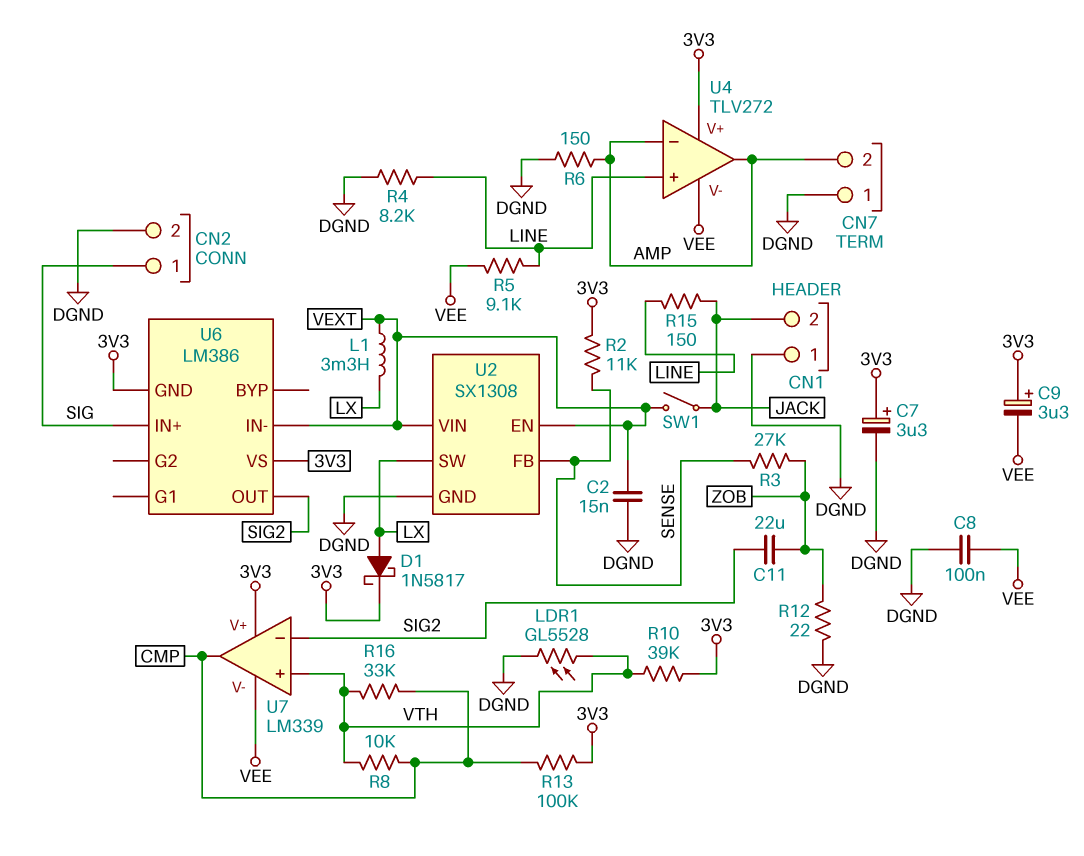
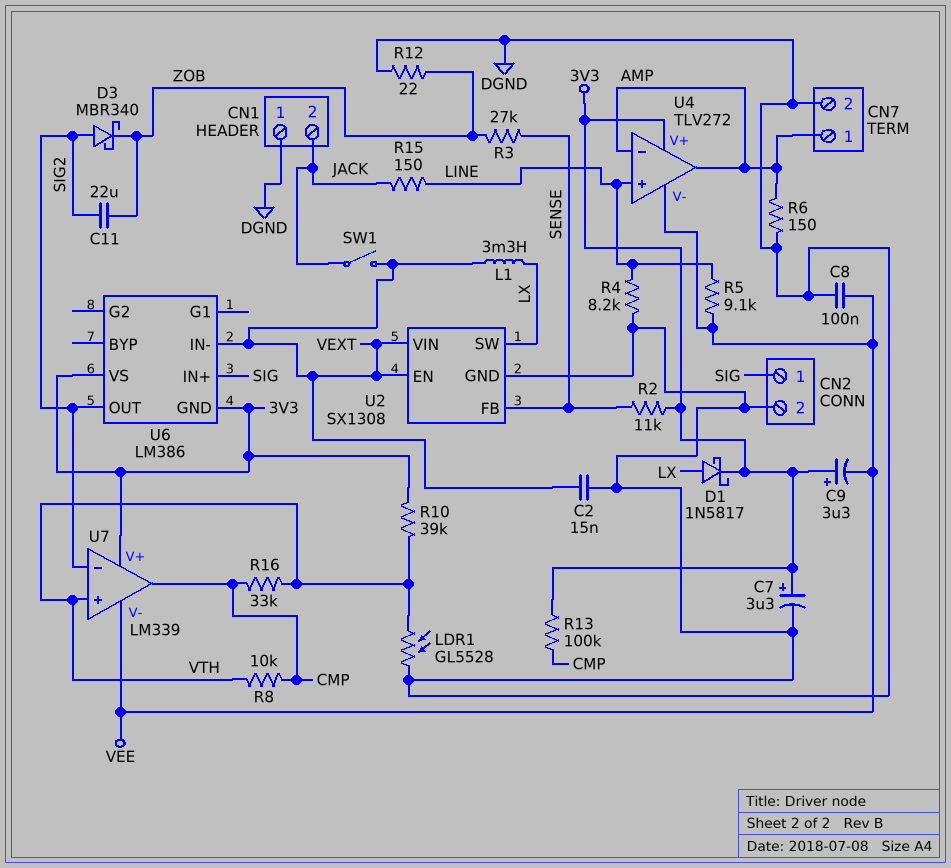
CN7 pin 1: DGND -> AMP
CN7 pin 2: AMP -> DGND
D3: none -> schottky MBR340 (A SIG2, K ZOB)

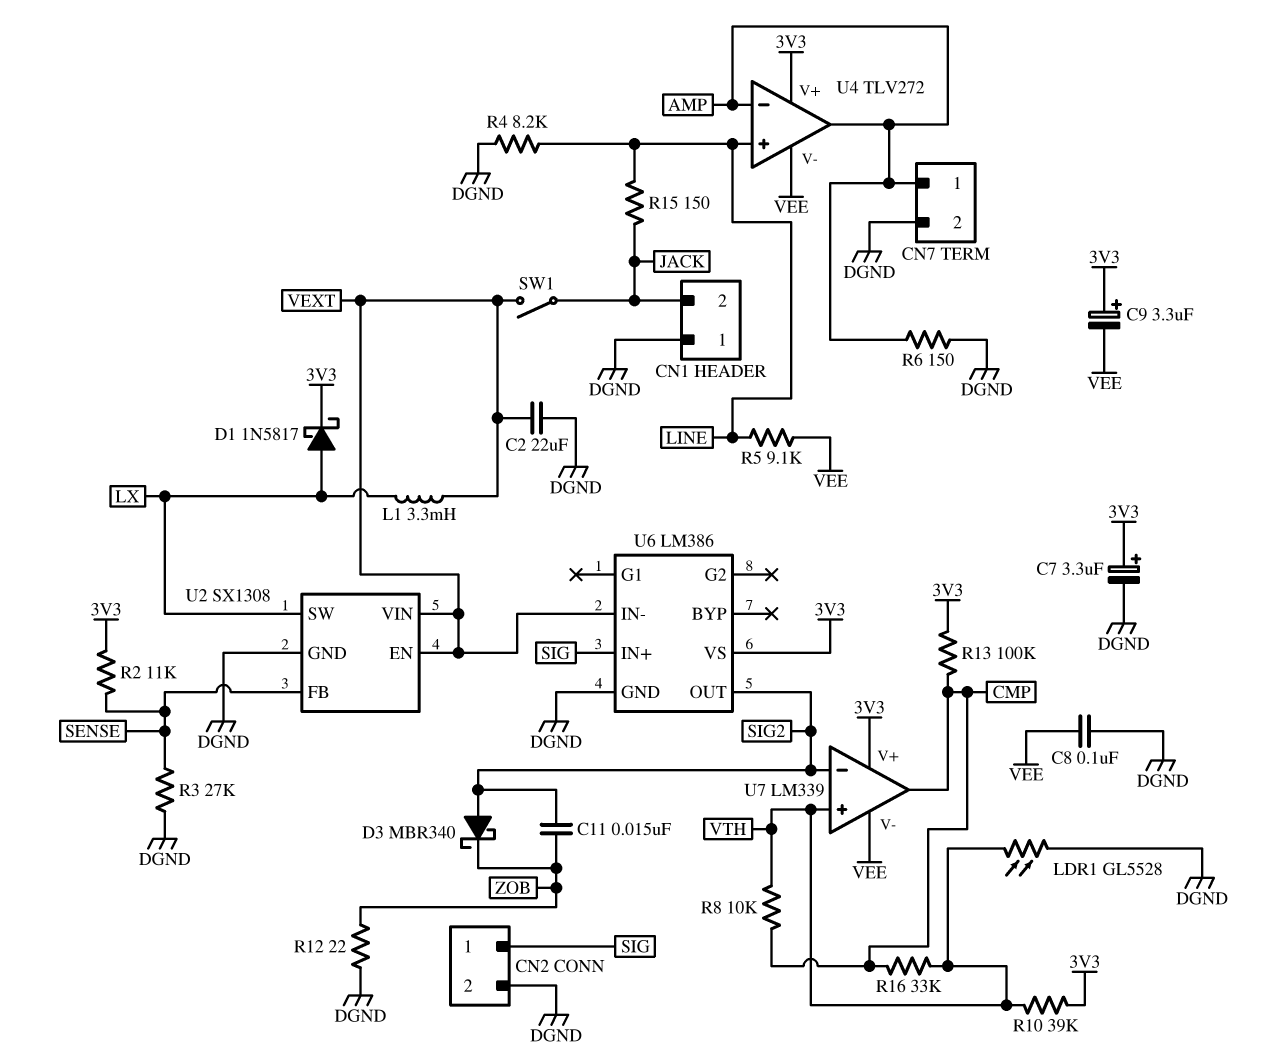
C2: 15nF (DGND, VEXT) -> 22uF (DGND, VEXT)
C11: 22uF (SIG2, ZOB) -> 15nF (SIG2, ZOB)
R3: 27k (SENSE, ZOB) -> 27k (DGND, SENSE)
U6 pin GND: 3V3 -> DGND

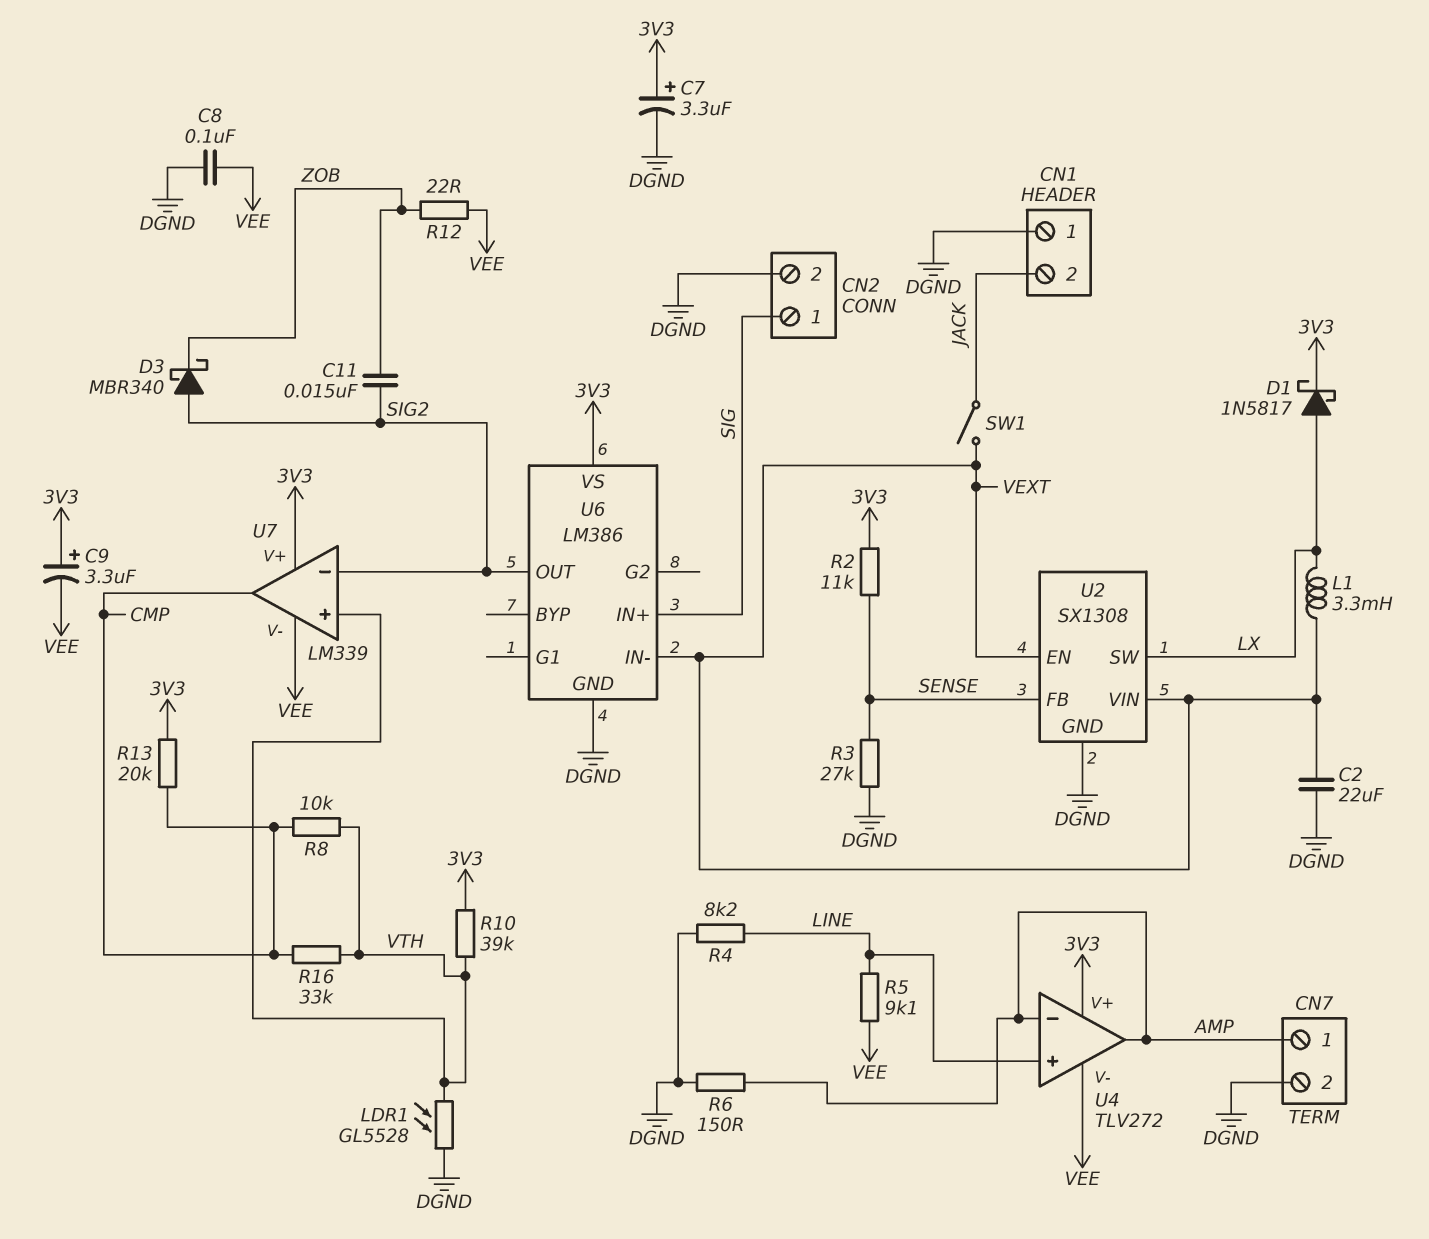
R12: 22 (DGND, ZOB) -> 22 (VEE, ZOB)
R13: 100k (3V3, CMP) -> 20k (3V3, CMP)
R15: 150 (JACK, LINE) -> none

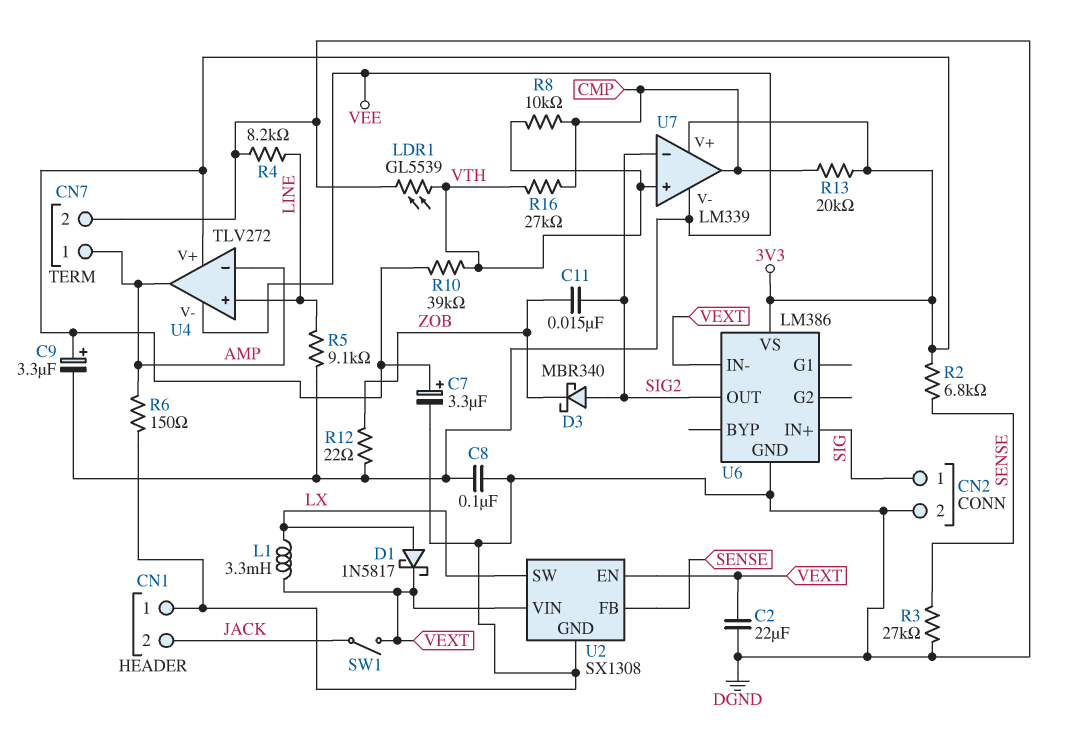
D1: schottky 1N5817 (A LX, K 3V3) -> schottky 1N5817 (A LX, K VEXT)
LDR1: GL5528 (DGND, VTH) -> GL5539 (DGND, VTH)
R2: 11k (3V3, SENSE) -> 6.8k (3V3, SENSE)
R16: 33k (CMP, VTH) -> 27k (CMP, VTH)

